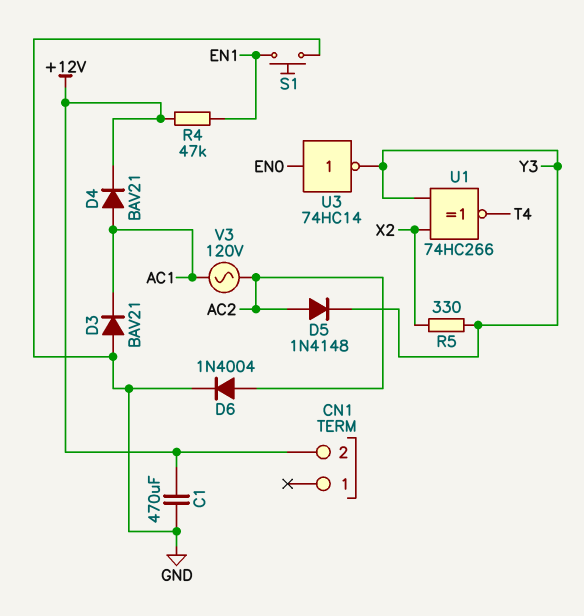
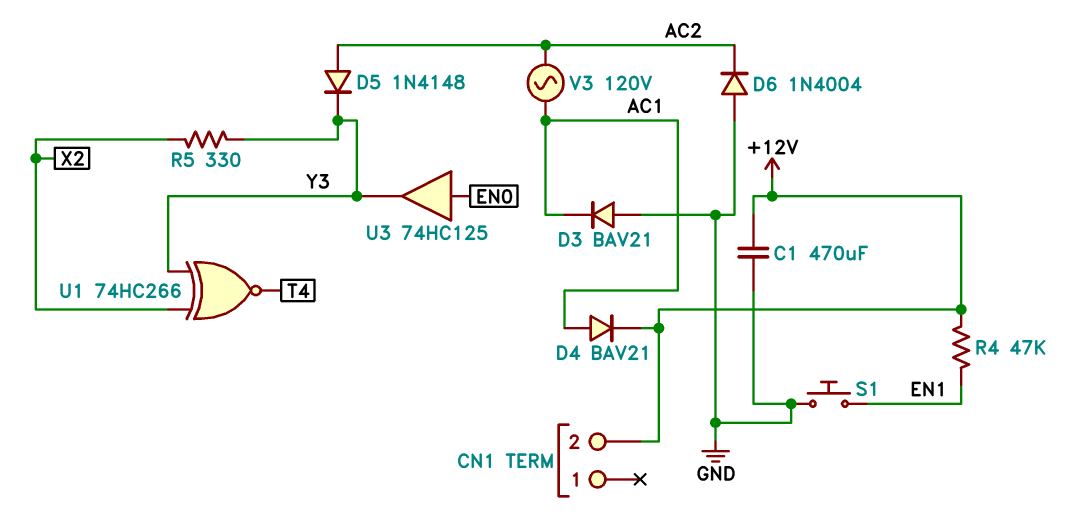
D6: diode 1N4004 (A AC2, K GND) -> diode 1N4004 (A GND, K AC2)
U3: NOT 74HC14 (in EN0, out Y3) -> buffer 74HC125 (in EN0, out Y3)

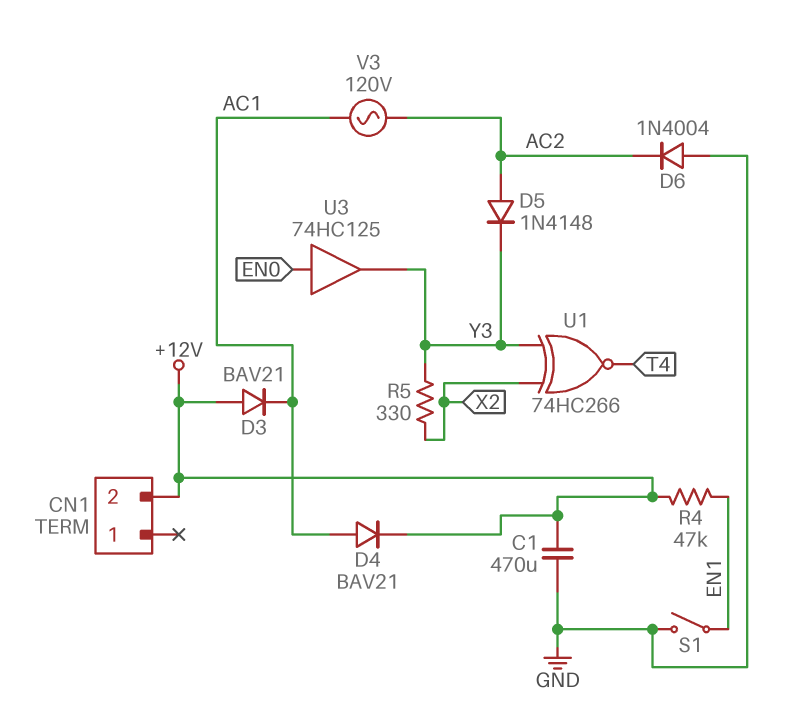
D3: diode BAV21 (A GND, K AC1) -> diode BAV21 (A +12V, K AC1)
S1: button (EN1, GND) -> switch (EN1, GND)

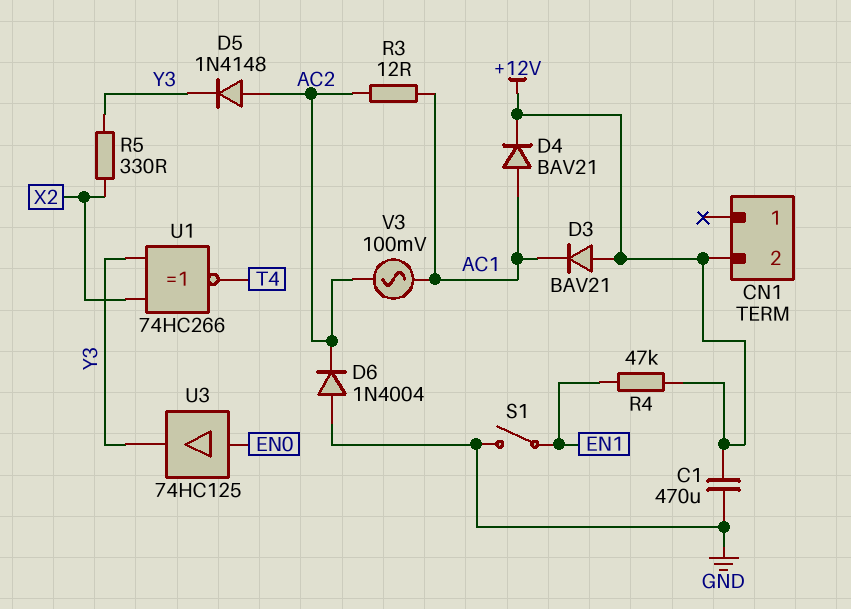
R3: none -> 12 (AC1, AC2)
V3: AC 120V (AC1, AC2) -> AC 100mV (AC1, AC2)

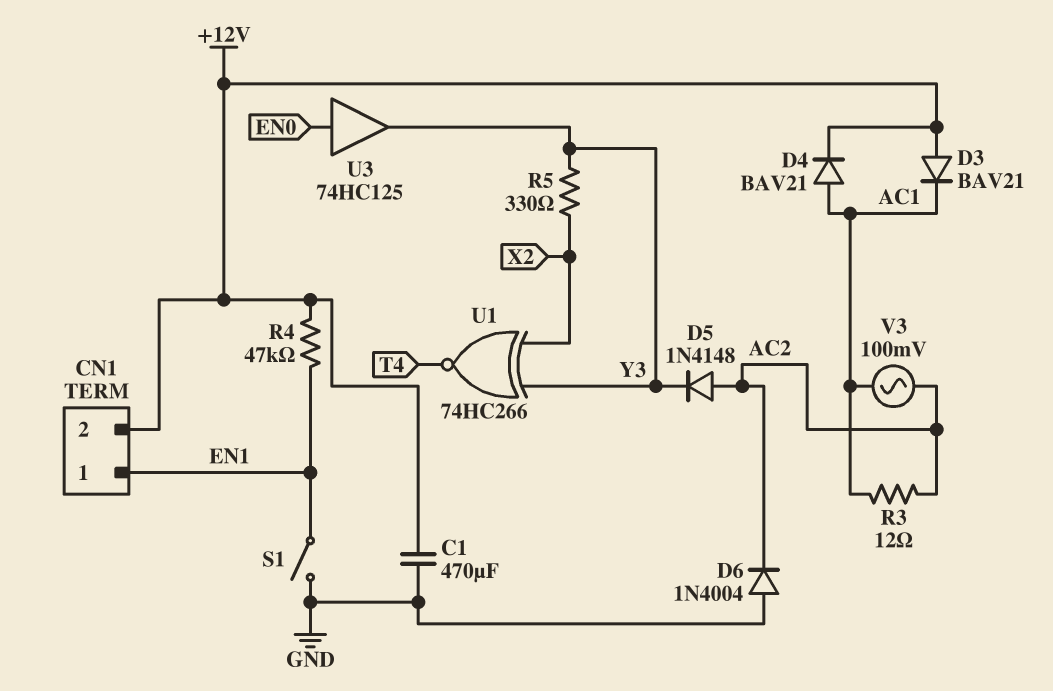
CN1 pin 1: none -> EN1

